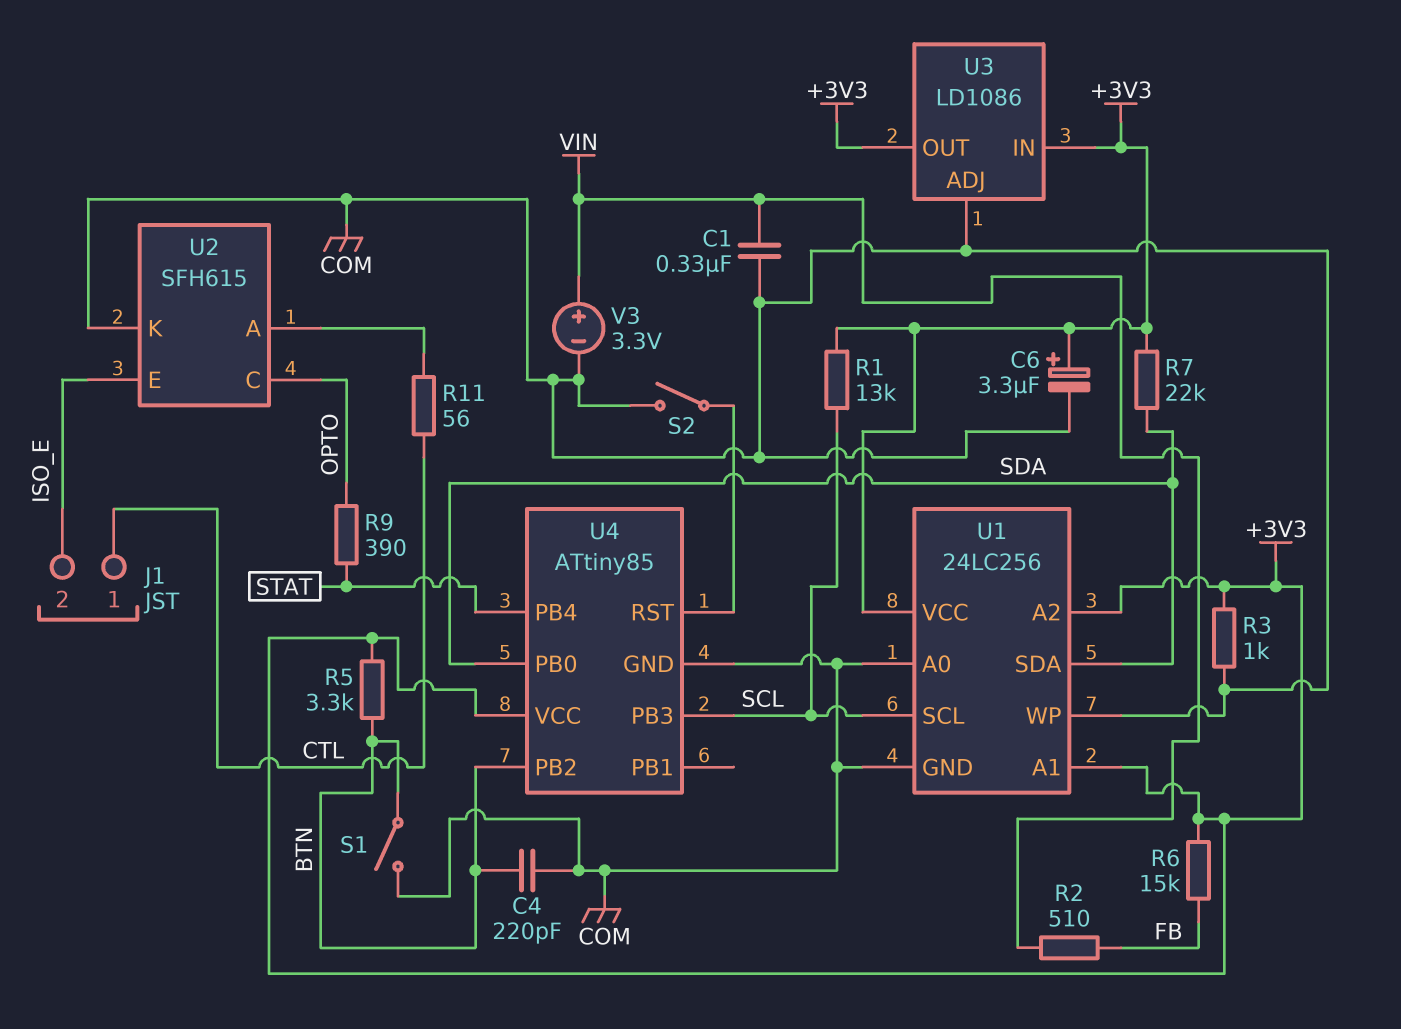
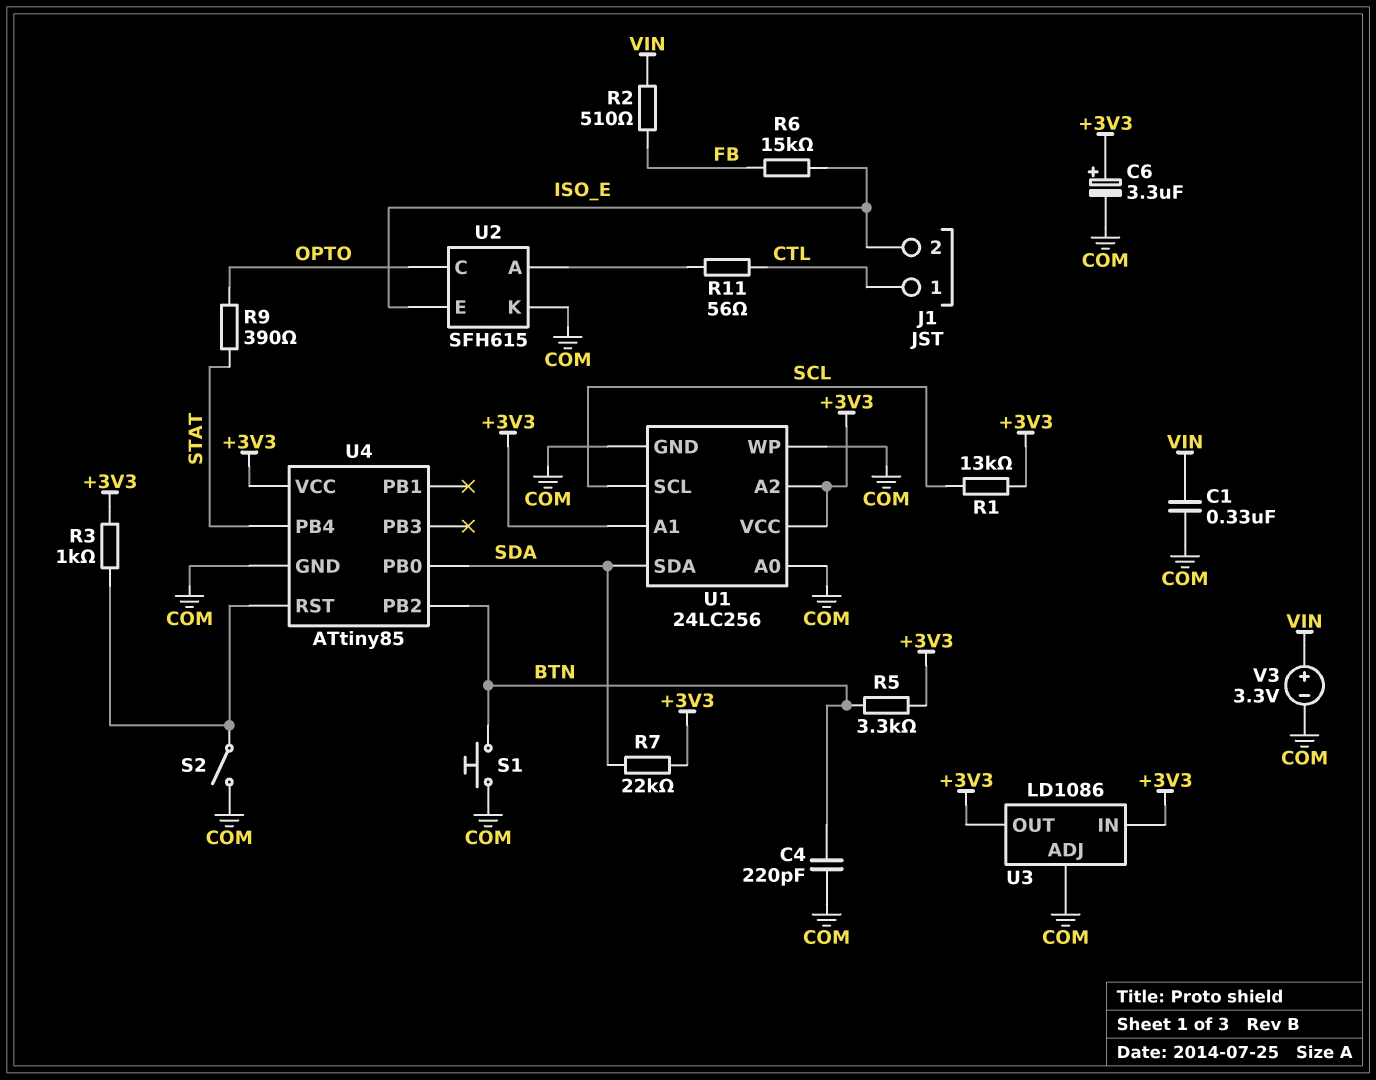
R3: 1k (+3V3, COM) -> 1k (+3V3, U4/RST)
R6: 15k (+3V3, FB) -> 15k (FB, ISO_E)
S1: switch (BTN, COM) -> button (BTN, COM)
U4 pin PB3: SCL -> none

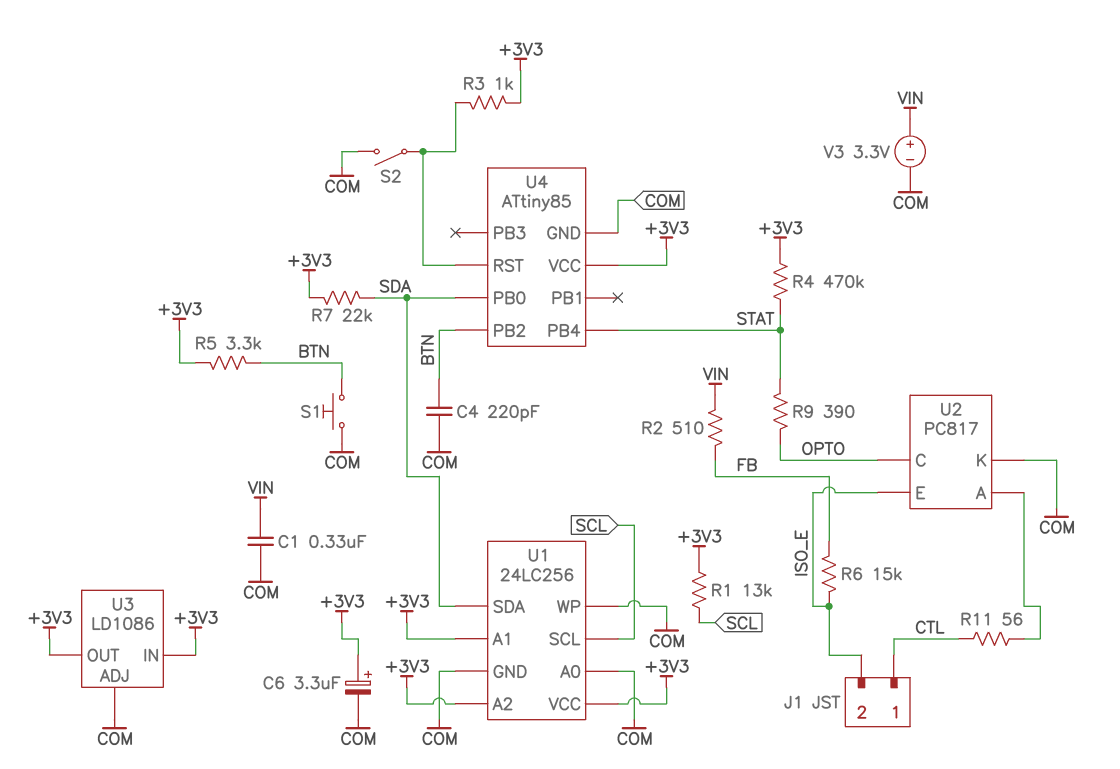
R4: none -> 470k (+3V3, STAT)
U2: SFH615 -> PC817

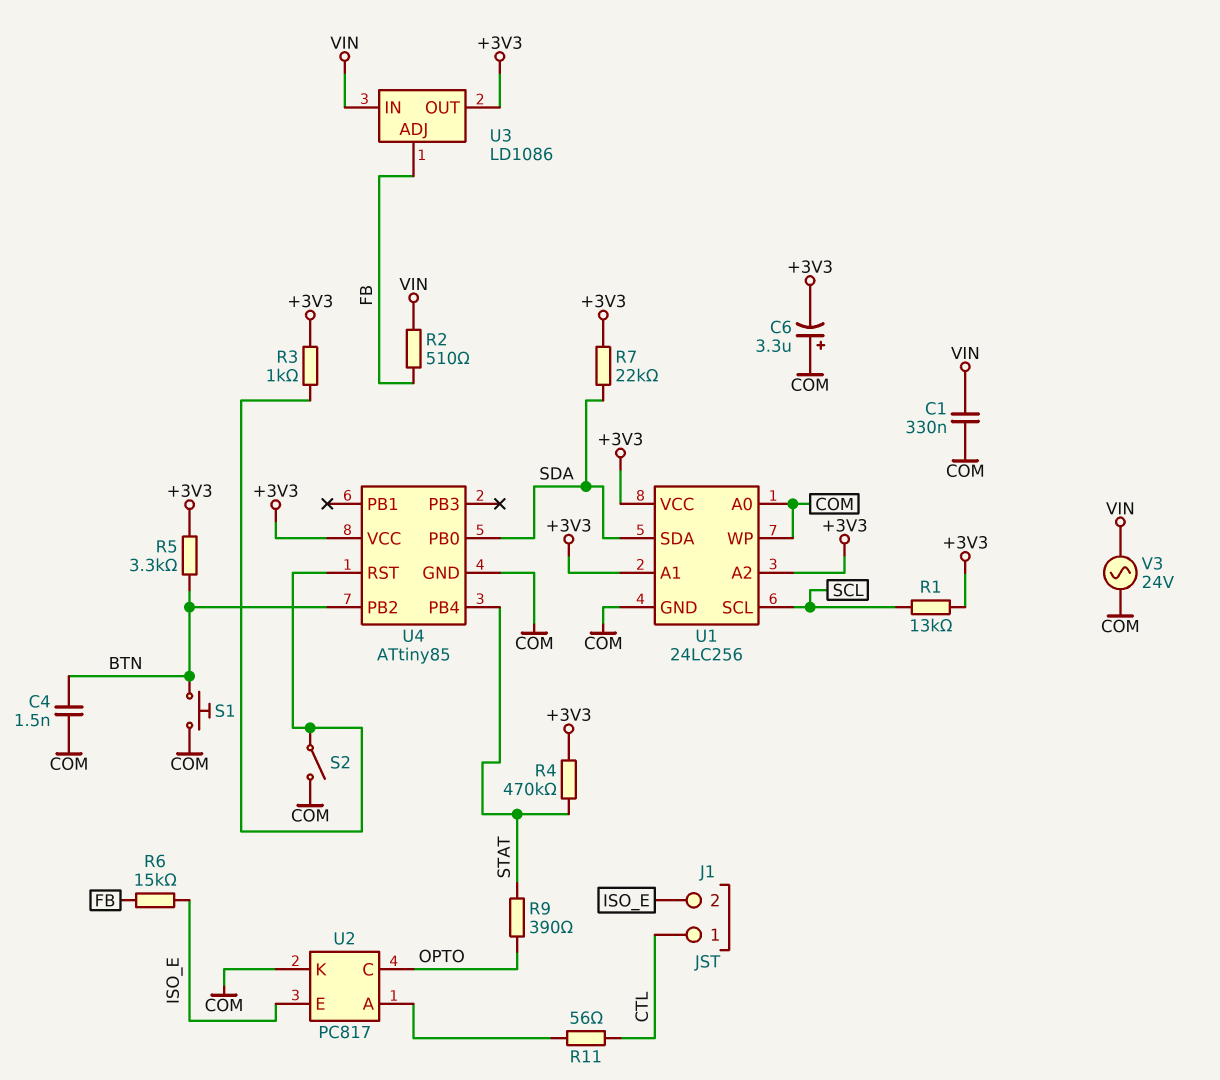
C4: 220pF (BTN, COM) -> 1.5nF (BTN, COM)
C6: 3.3uF (plus +3V3, minus COM) -> 3.3uF (plus COM, minus +3V3)
U3 pin ADJ: COM -> FB
U3 pin IN: +3V3 -> VIN
V3: 3.3V (plus VIN, minus COM) -> AC 24V (COM, VIN)

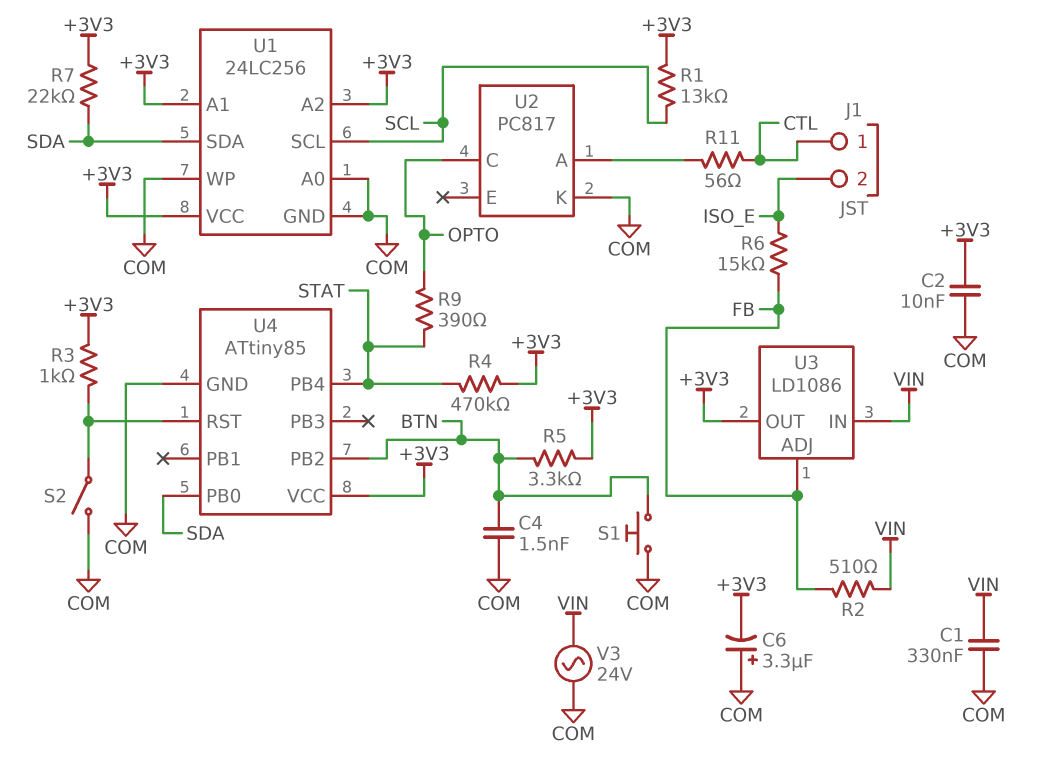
C2: none -> 10nF (+3V3, COM)
U2 pin E: ISO_E -> none

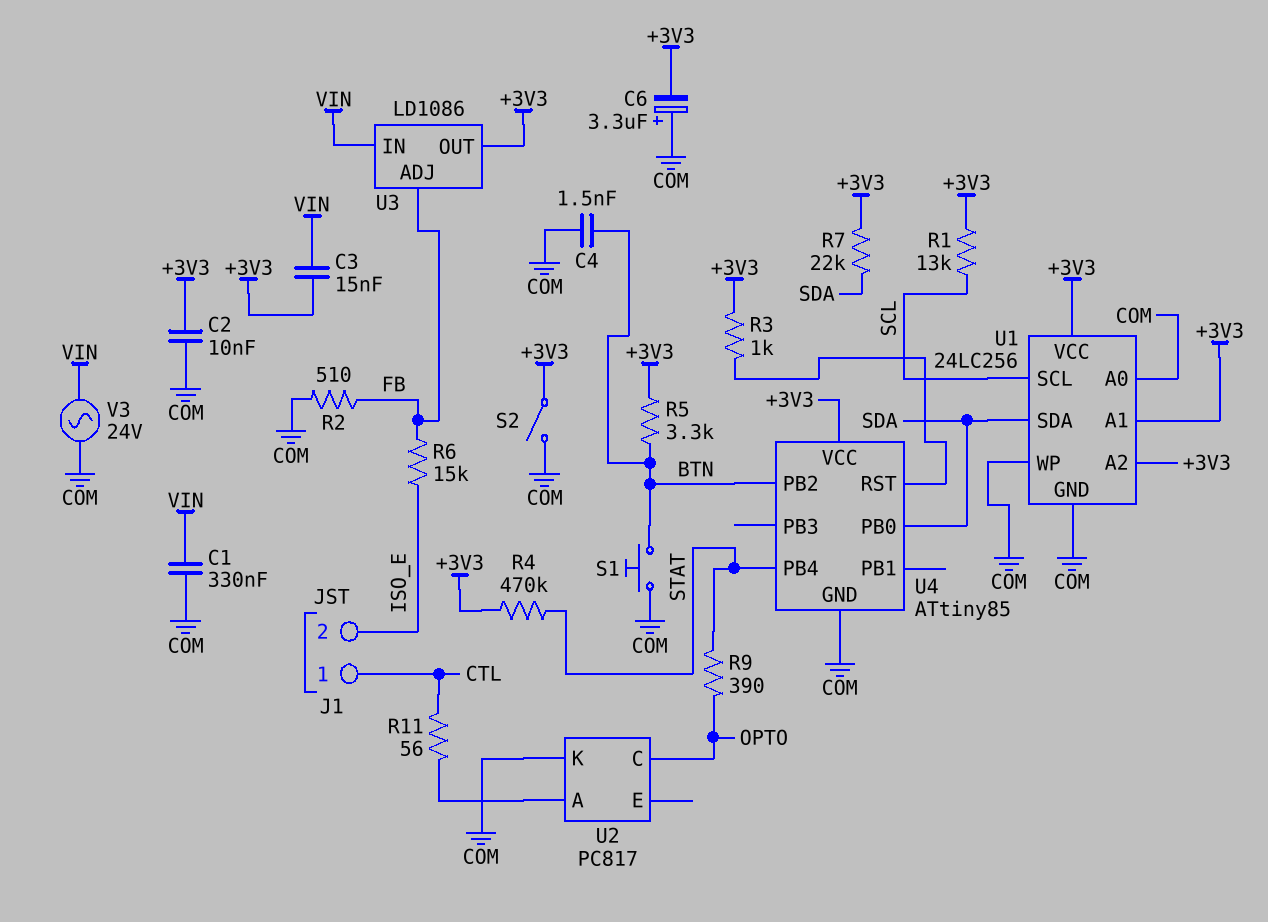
C3: none -> 15nF (+3V3, VIN)
R2: 510 (FB, VIN) -> 510 (COM, FB)
S2: switch (COM, U4/RST) -> switch (+3V3, COM)

